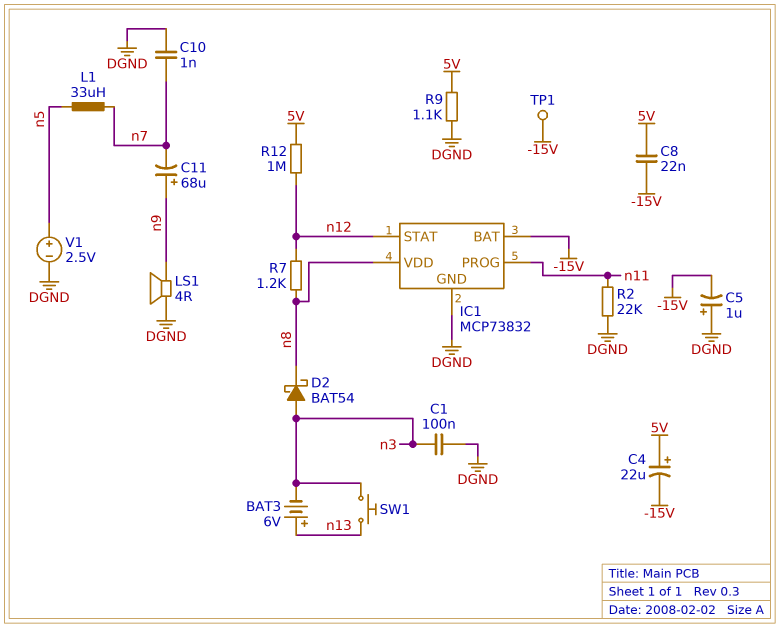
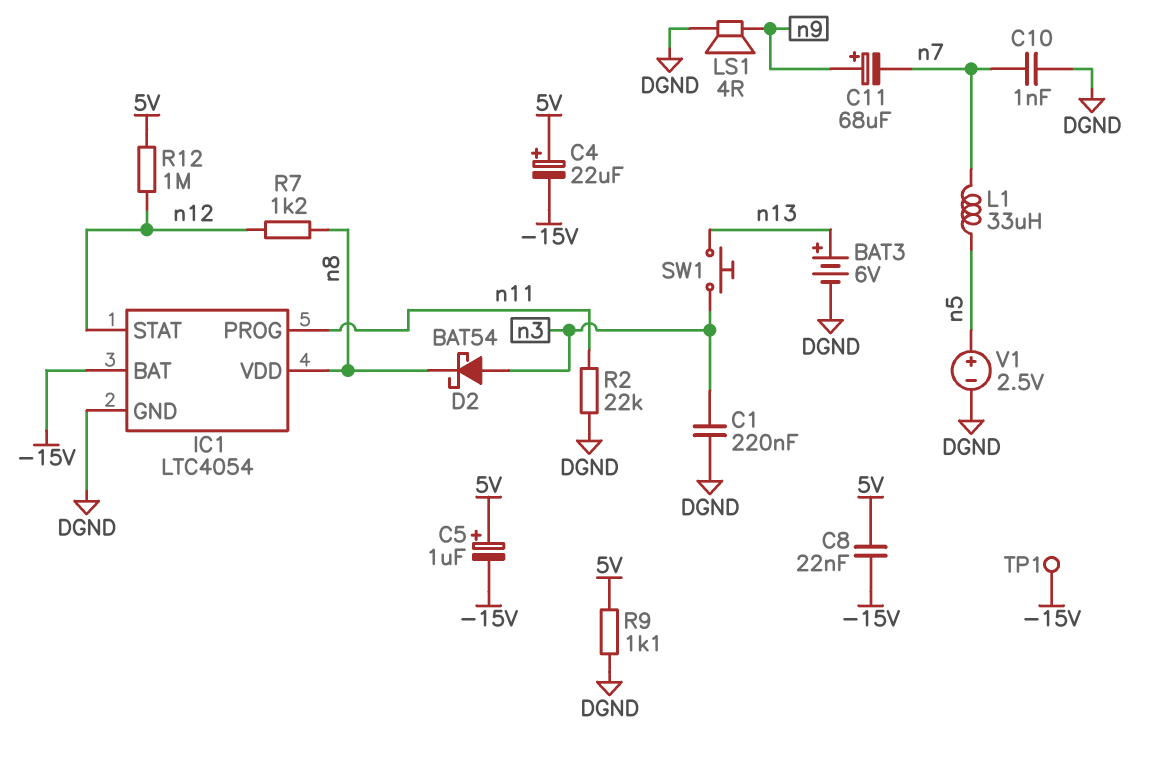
BAT3: 6V (plus n13, minus n3) -> 6V (plus n13, minus DGND)
C1: 100nF (DGND, n3) -> 220nF (DGND, n3)
C5: 1uF (plus DGND, minus -15V) -> 1uF (plus 5V, minus -15V)
IC1: MCP73832 -> LTC4054

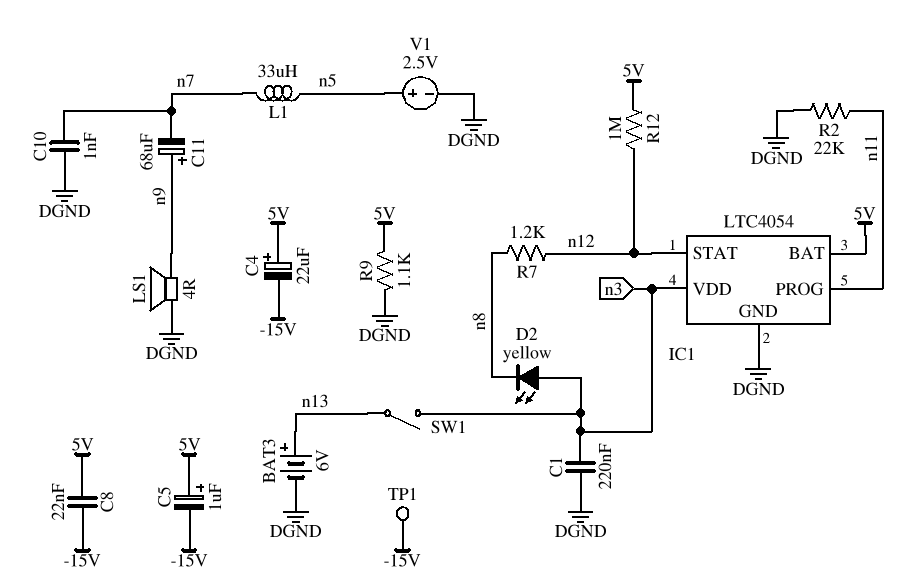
D2: schottky BAT54 (A n3, K n8) -> LED yellow (A n3, K n8)
IC1 pin BAT: -15V -> 5V
IC1 pin VDD: n8 -> n3
SW1: button (n3, n13) -> switch (n3, n13)

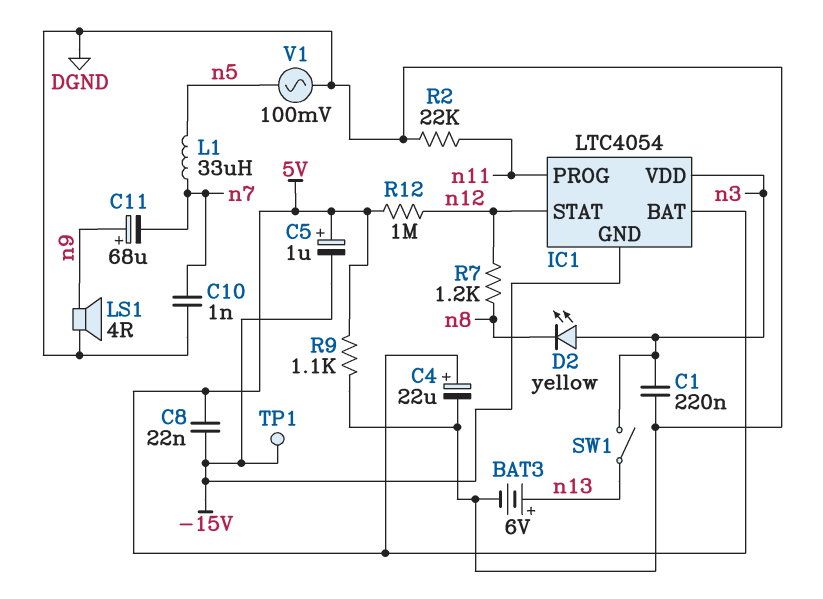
C4: 22uF (plus 5V, minus -15V) -> 22uF (plus 5V, minus DGND)
IC1 pin GND: DGND -> -15V
V1: 2.5V (plus n5, minus DGND) -> AC 100mV (DGND, n5)

